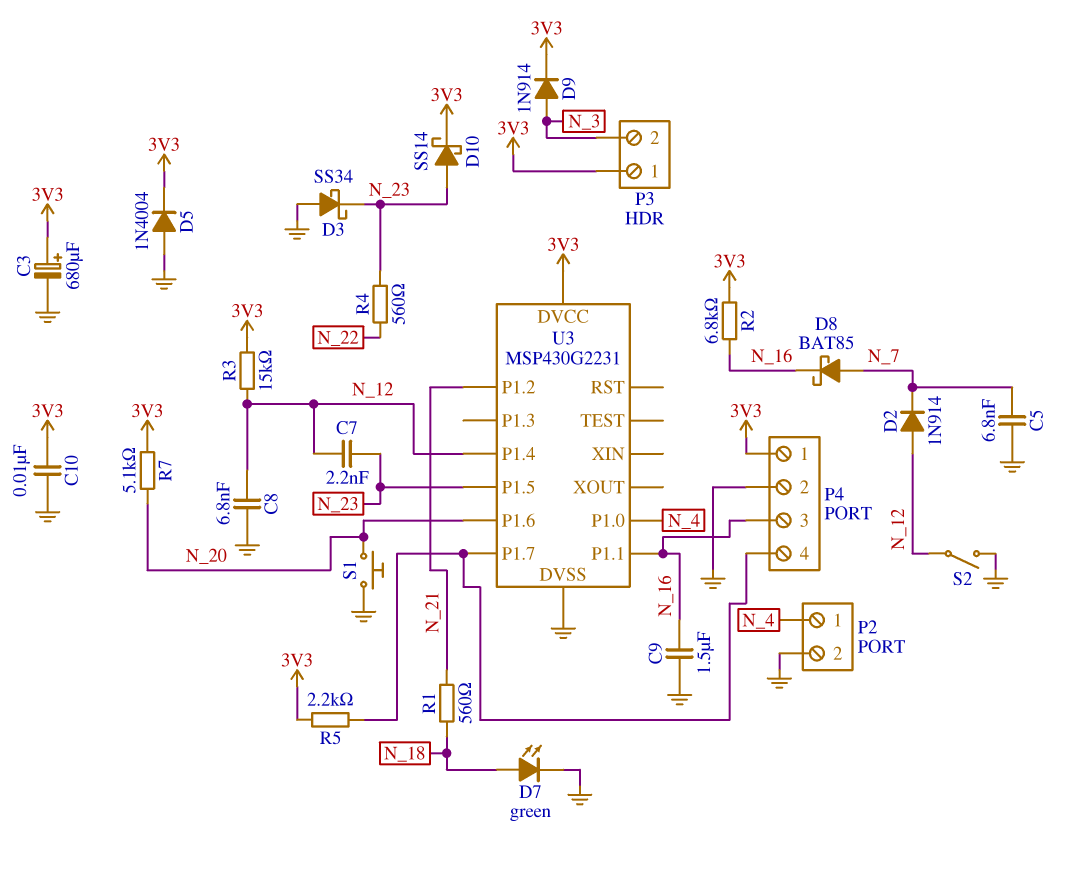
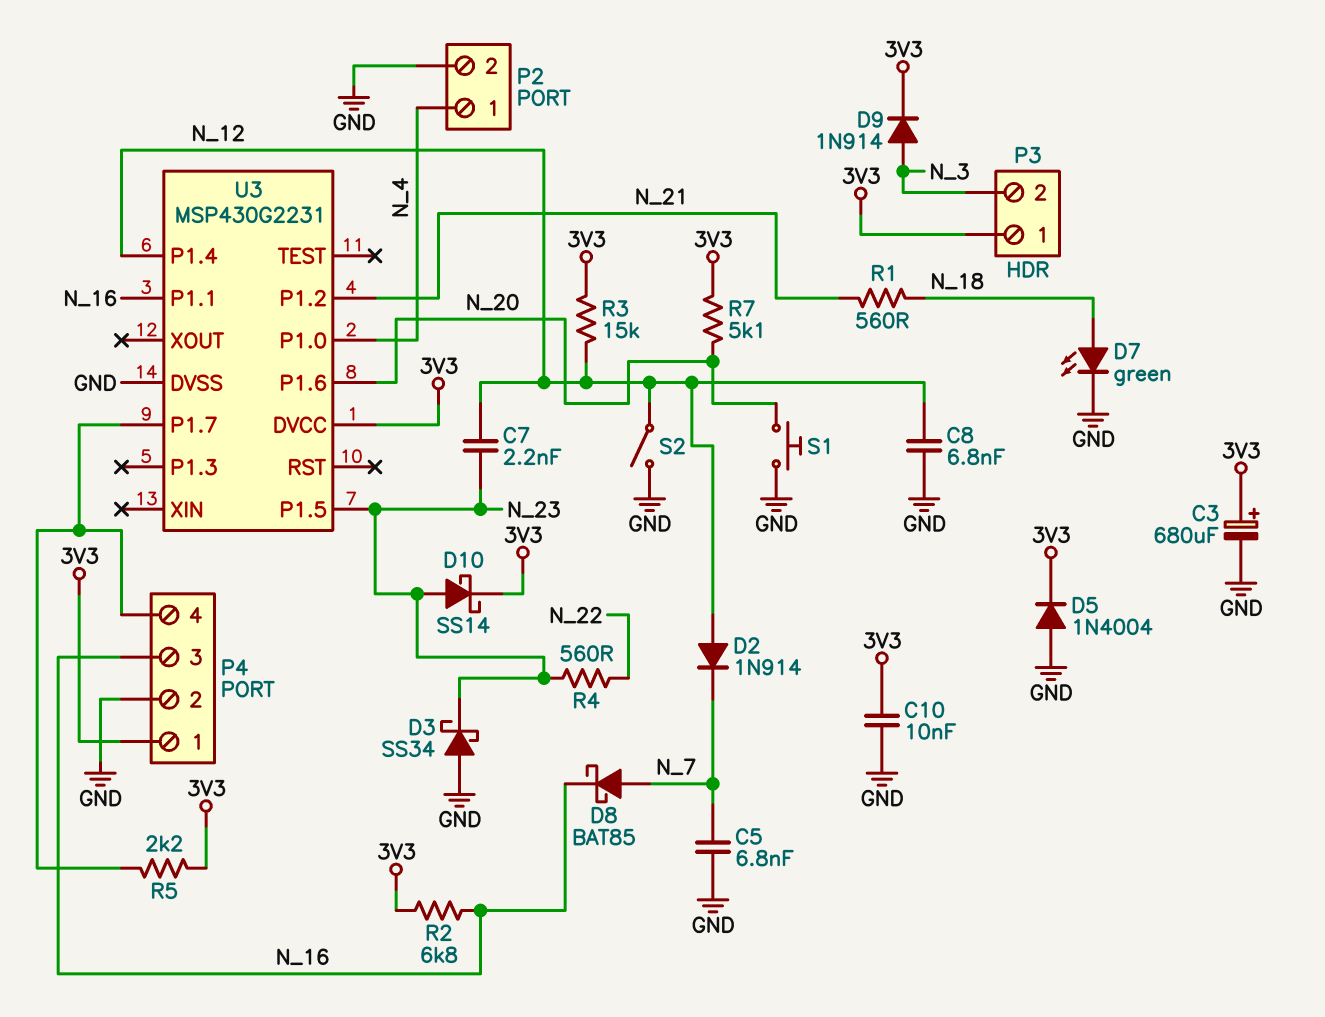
C9: 1.5uF (GND, N_16) -> none

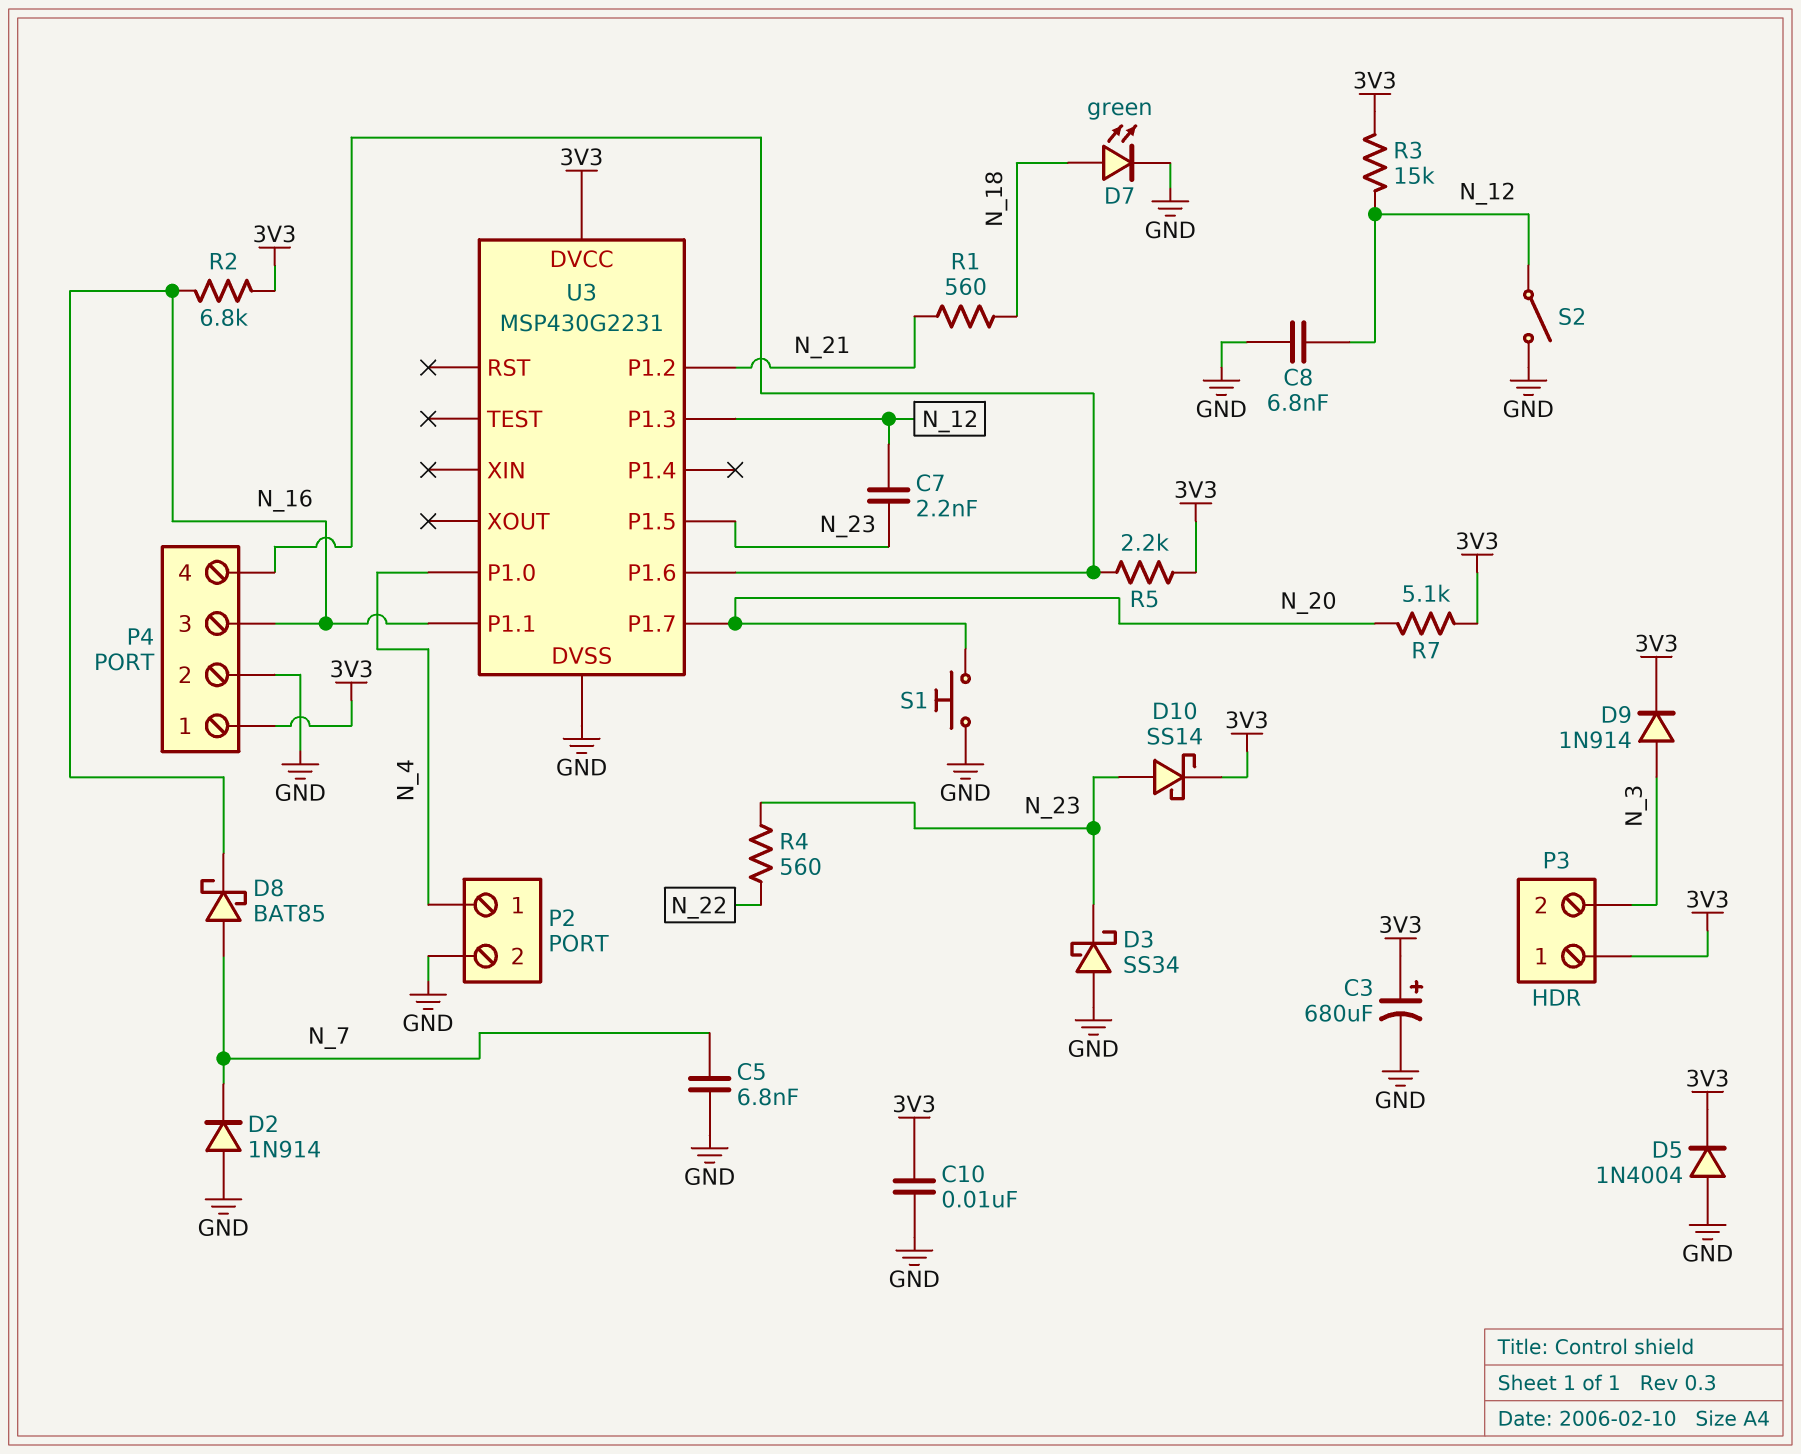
D2: diode 1N914 (A N_12, K N_7) -> diode 1N914 (A GND, K N_7)
U3 pin P1.3: none -> N_12
U3 pin P1.4: N_12 -> none
U3 pin P1.6: N_20 -> P4/4
U3 pin P1.7: P4/4 -> N_20

